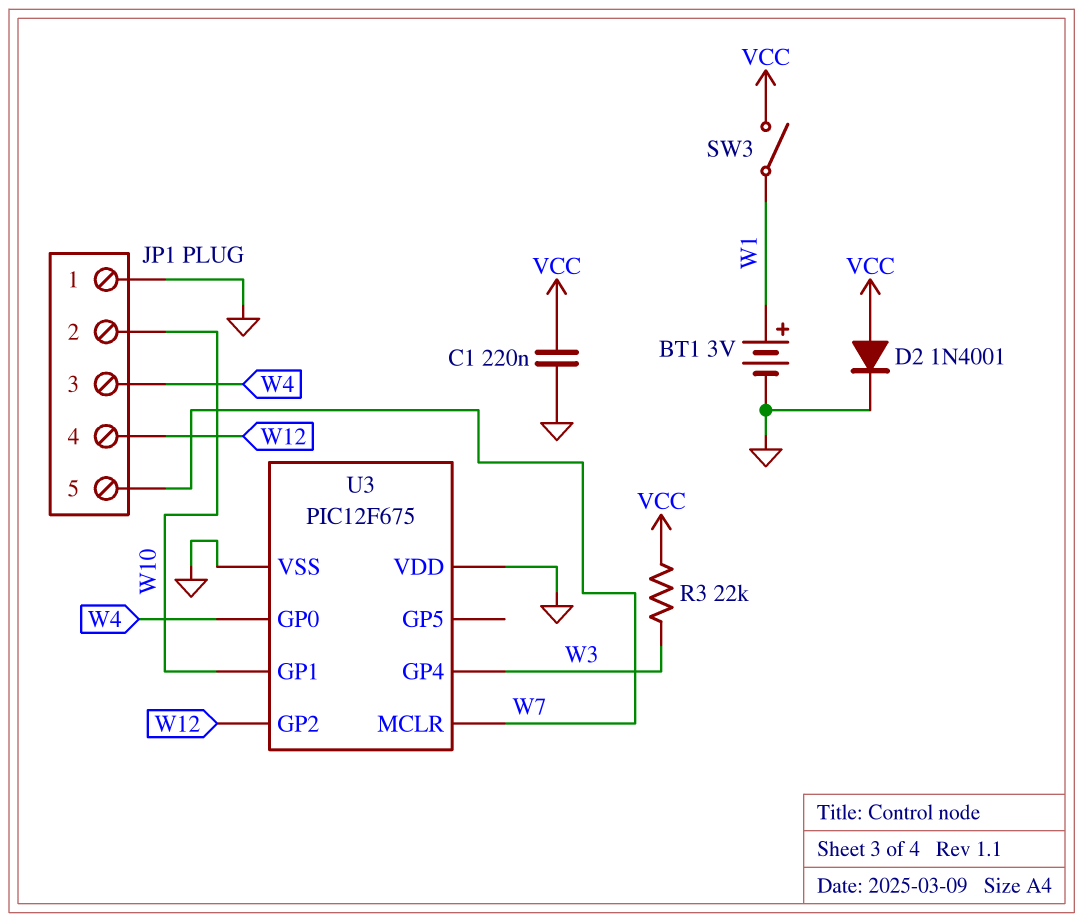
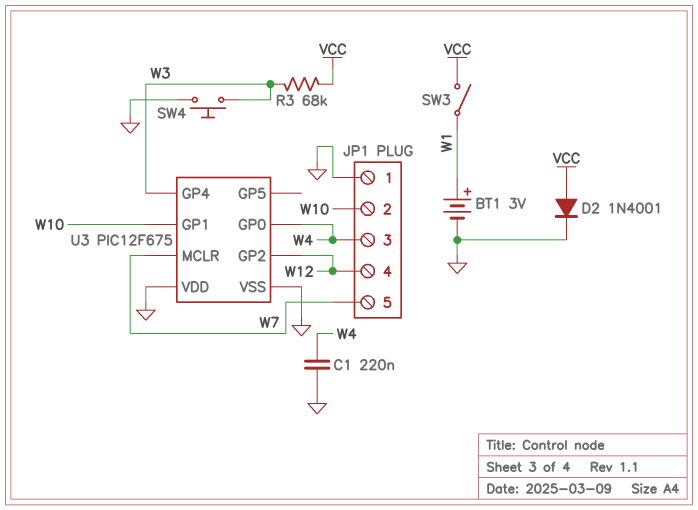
C1: 220nF (GND, VCC) -> 220nF (GND, W4)
R3: 22k (VCC, W3) -> 68k (VCC, W3)
SW4: none -> button (GND, W3)

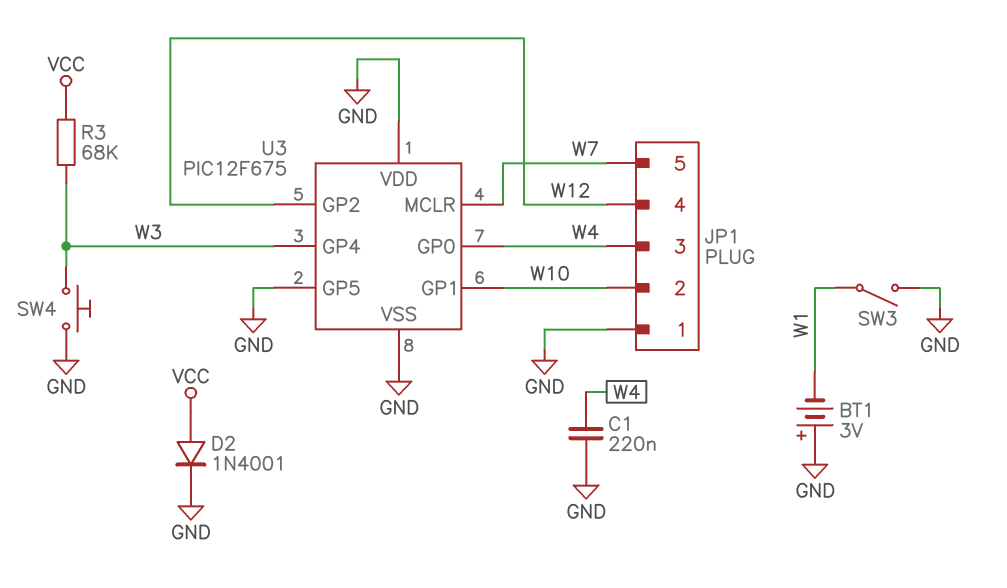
BT1: 3V (plus W1, minus GND) -> 3V (plus GND, minus W1)
SW3: switch (VCC, W1) -> switch (GND, W1)
U3 pin GP5: none -> GND

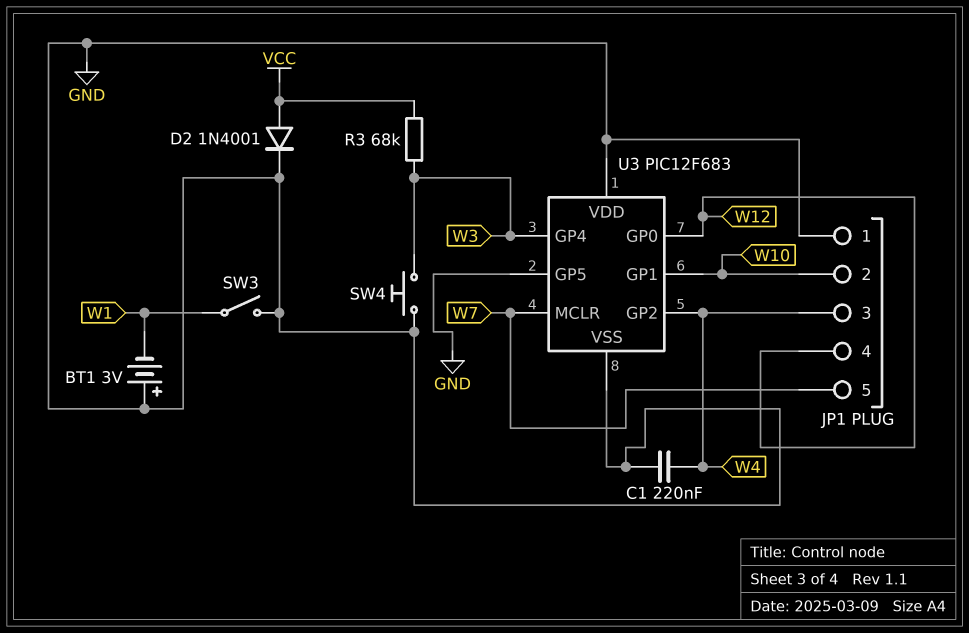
U3: PIC12F675 -> PIC12F683
U3 pin GP0: W4 -> W12
U3 pin GP2: W12 -> W4

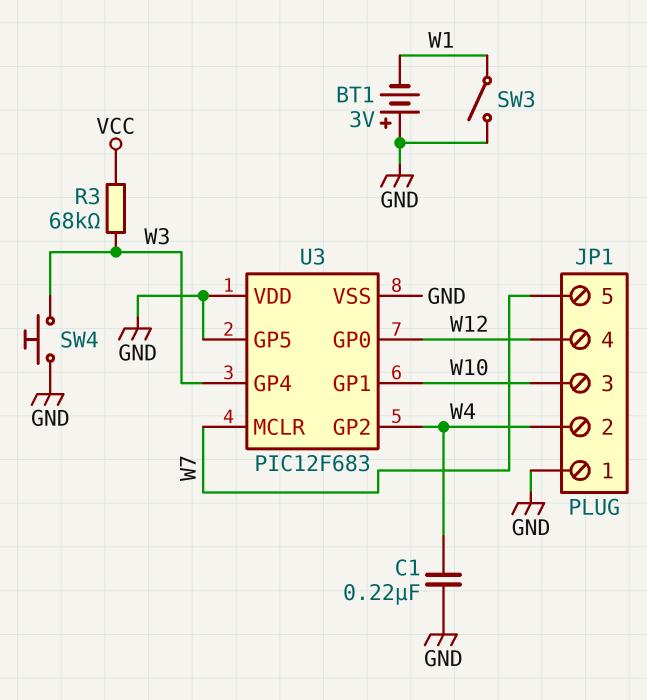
D2: diode 1N4001 (A VCC, K GND) -> none
JP1 pin 2: W10 -> W4
JP1 pin 3: W4 -> W10

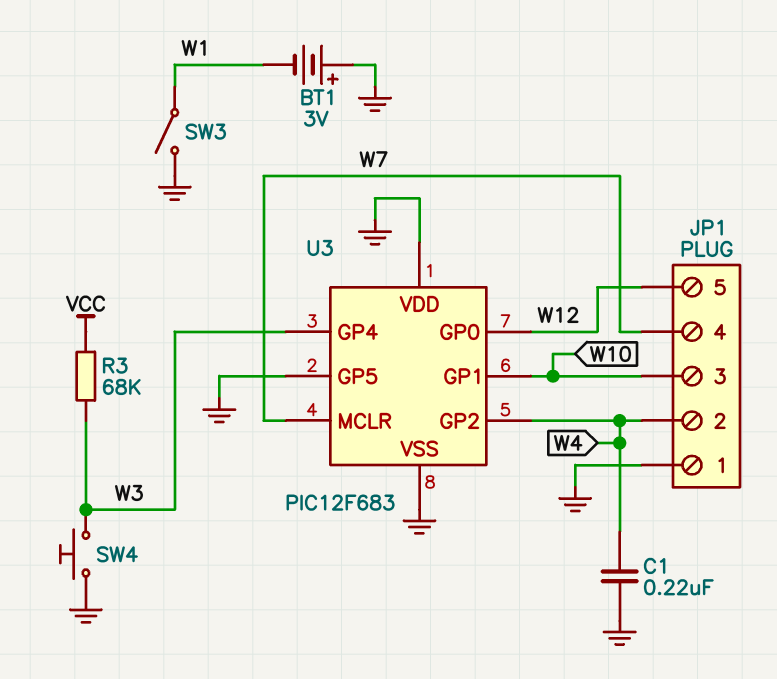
JP1 pin 4: W12 -> W7
JP1 pin 5: W7 -> W12

